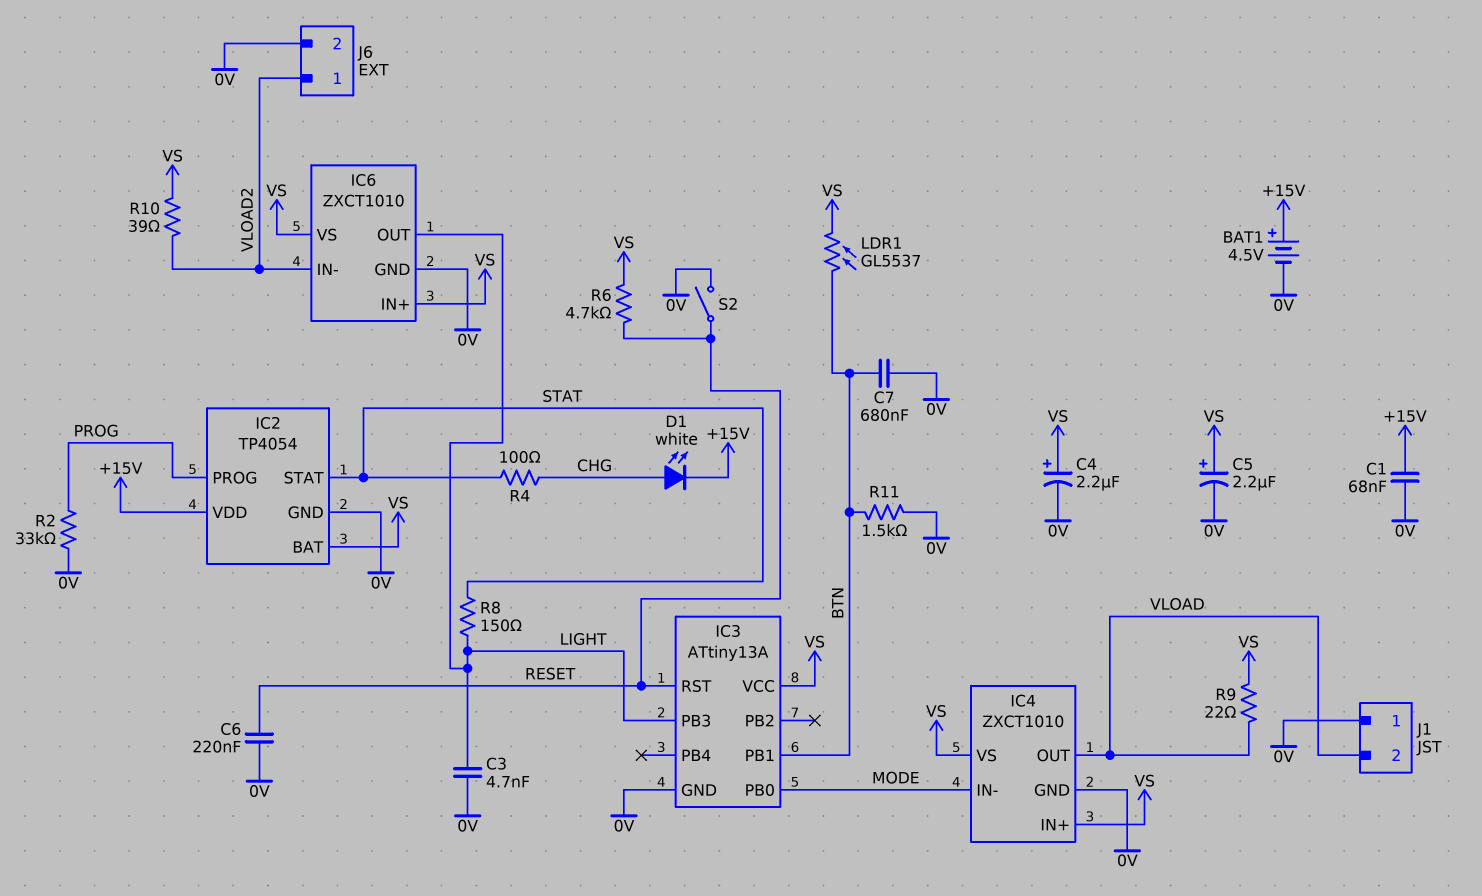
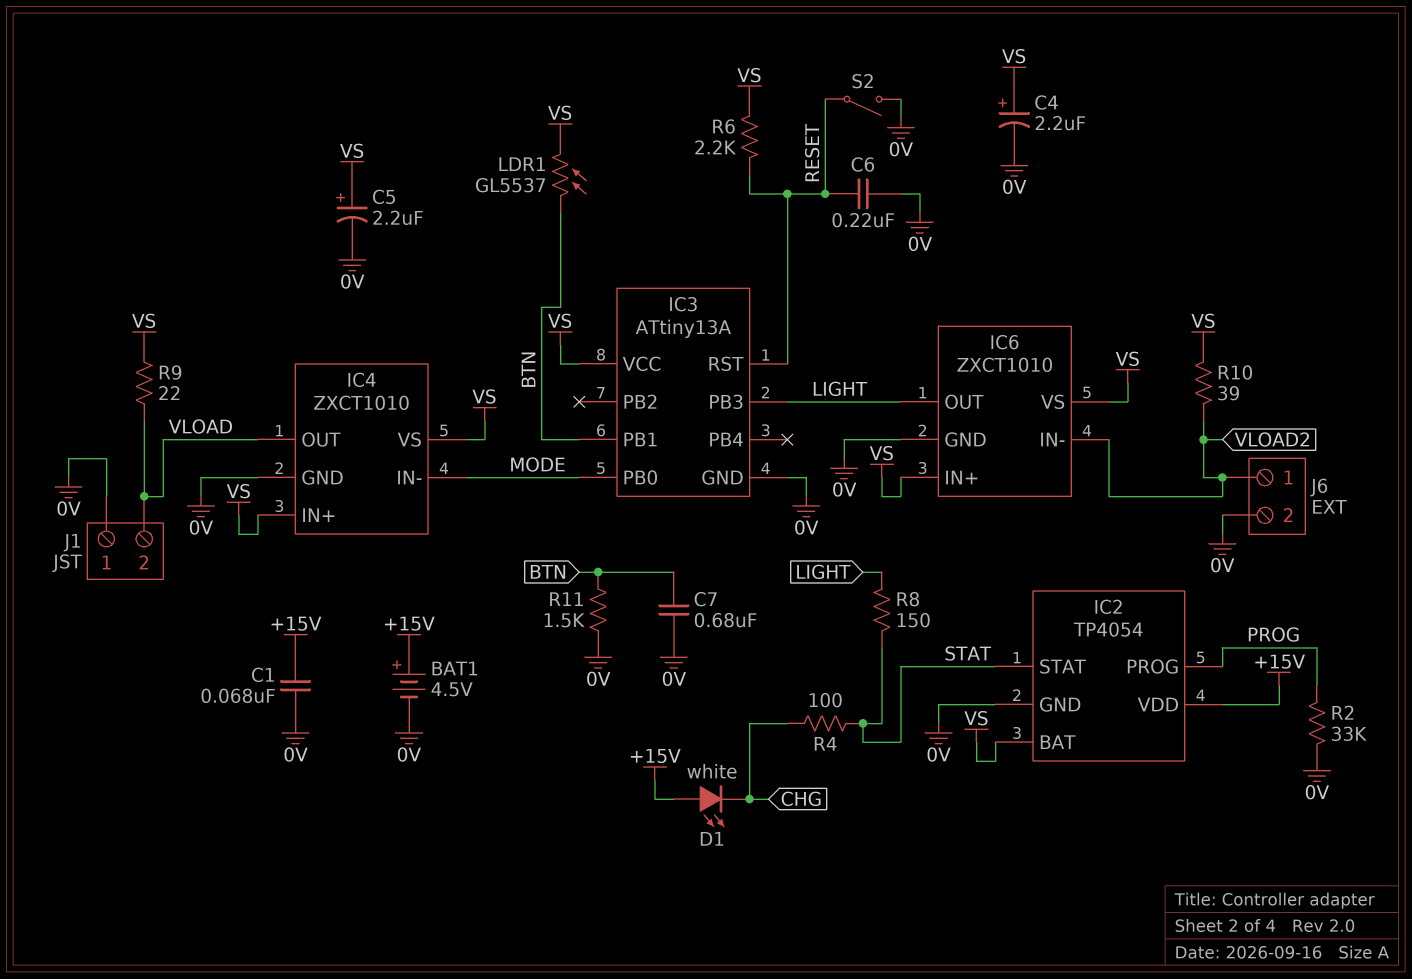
C3: 4.7nF (0V, LIGHT) -> none
D1: LED white (A CHG, K +15V) -> LED white (A +15V, K CHG)
R6: 4.7k (RESET, VS) -> 2.2k (RESET, VS)

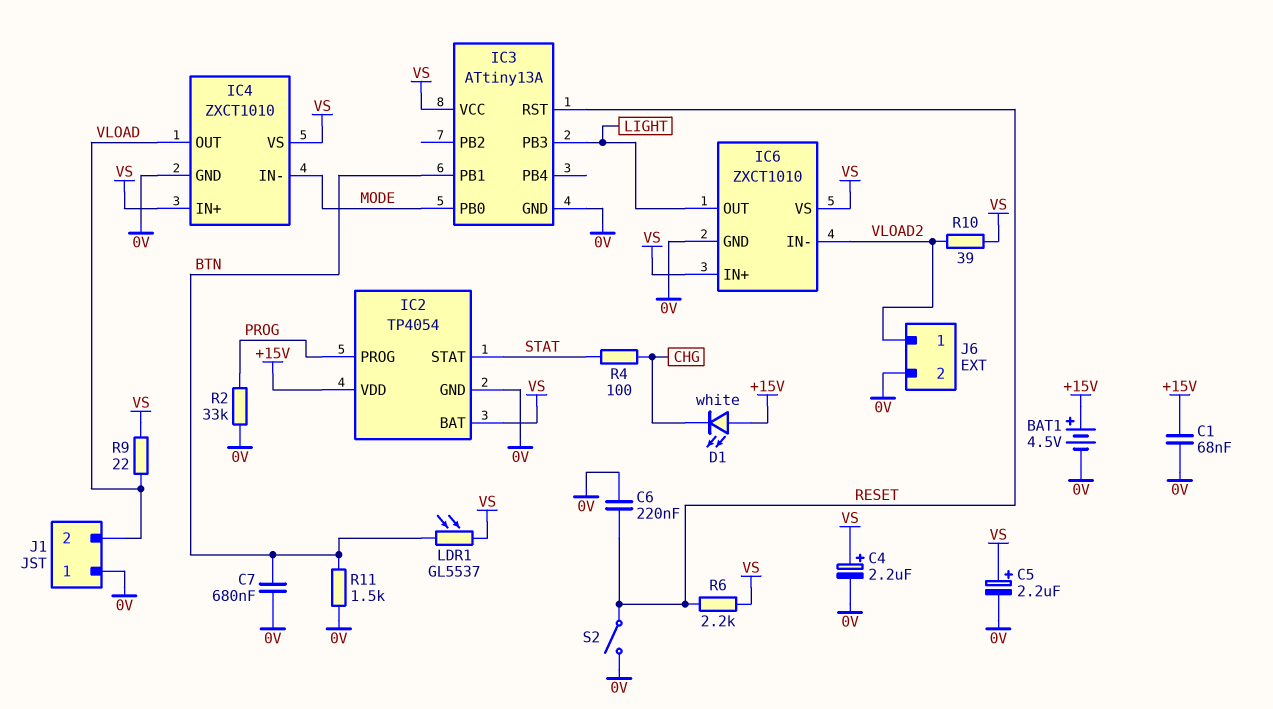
R8: 150 (LIGHT, STAT) -> none

